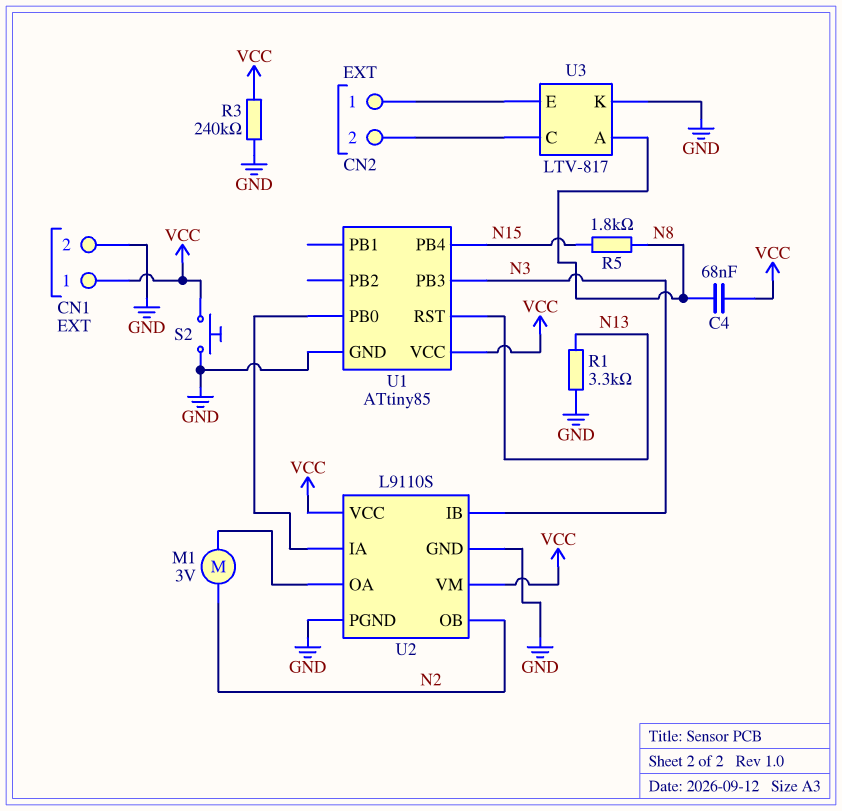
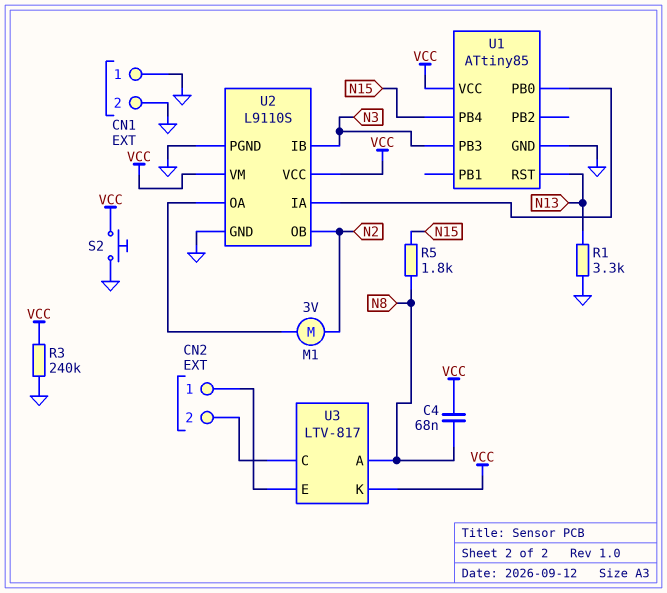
CN1 pin 1: VCC -> GND
U3 pin K: GND -> VCC

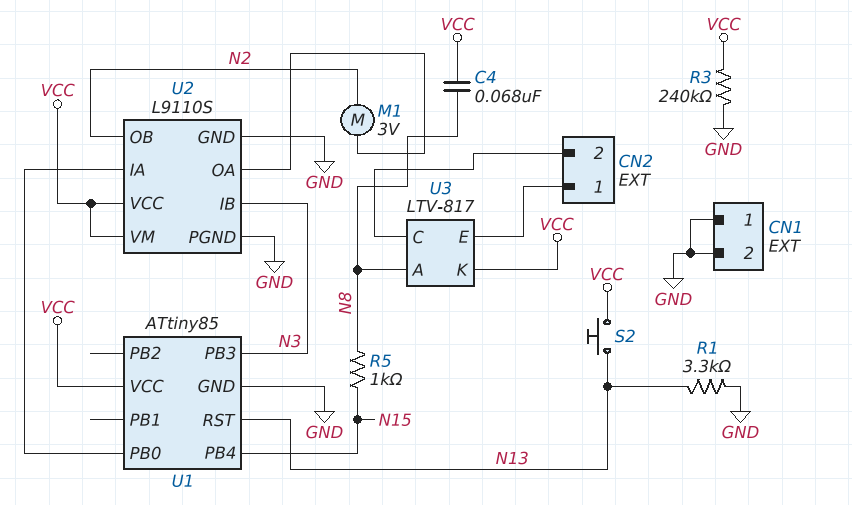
R5: 1.8k (N8, N15) -> 1k (N8, N15)
S2: button (GND, VCC) -> button (N13, VCC)

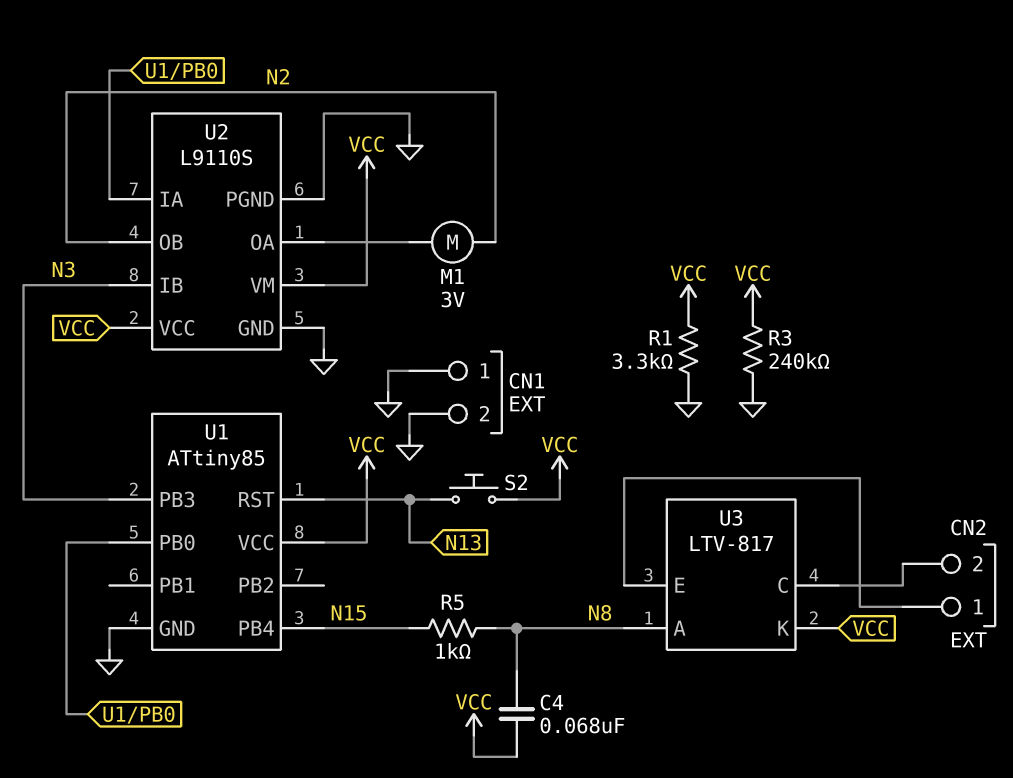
R1: 3.3k (GND, N13) -> 3.3k (GND, VCC)

